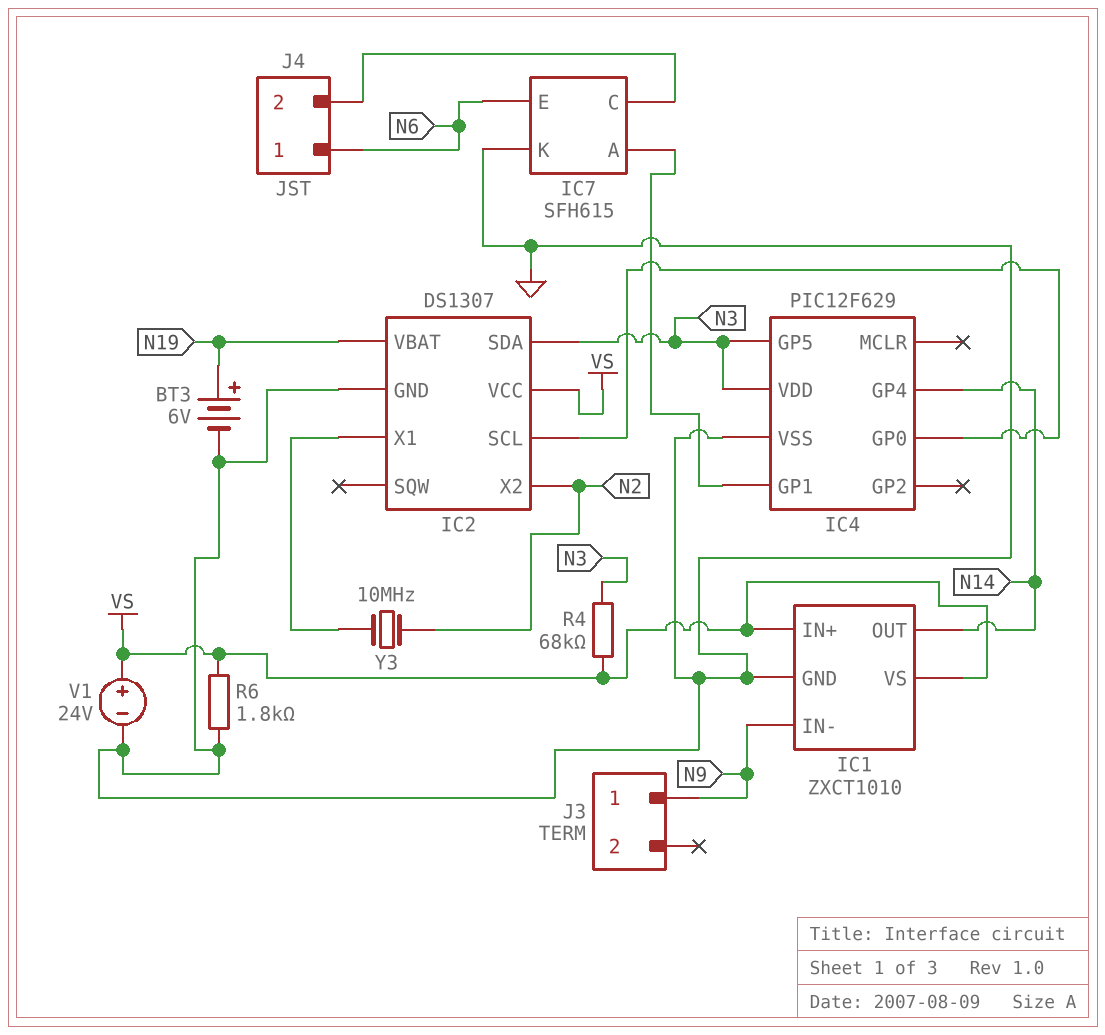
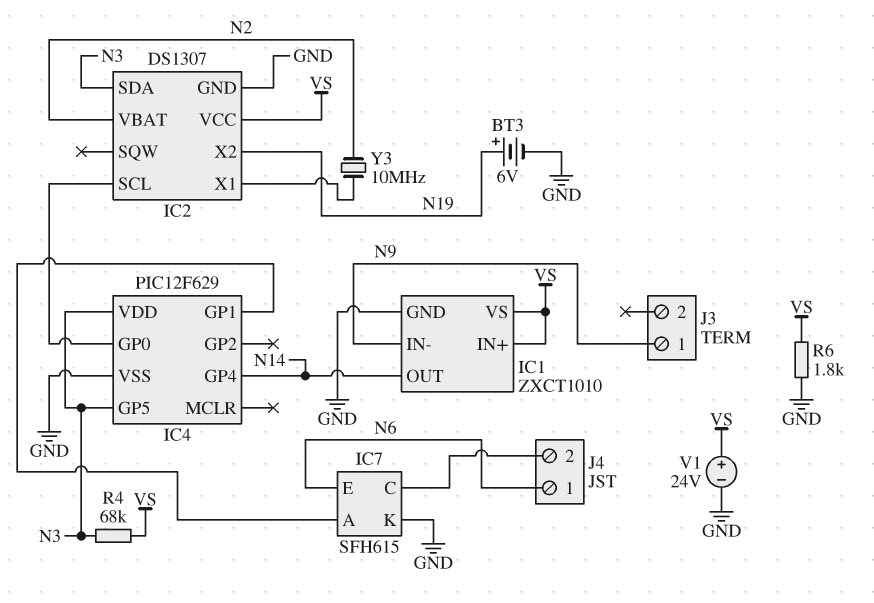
IC2 pin VBAT: N19 -> N2
IC2 pin X2: N2 -> N19

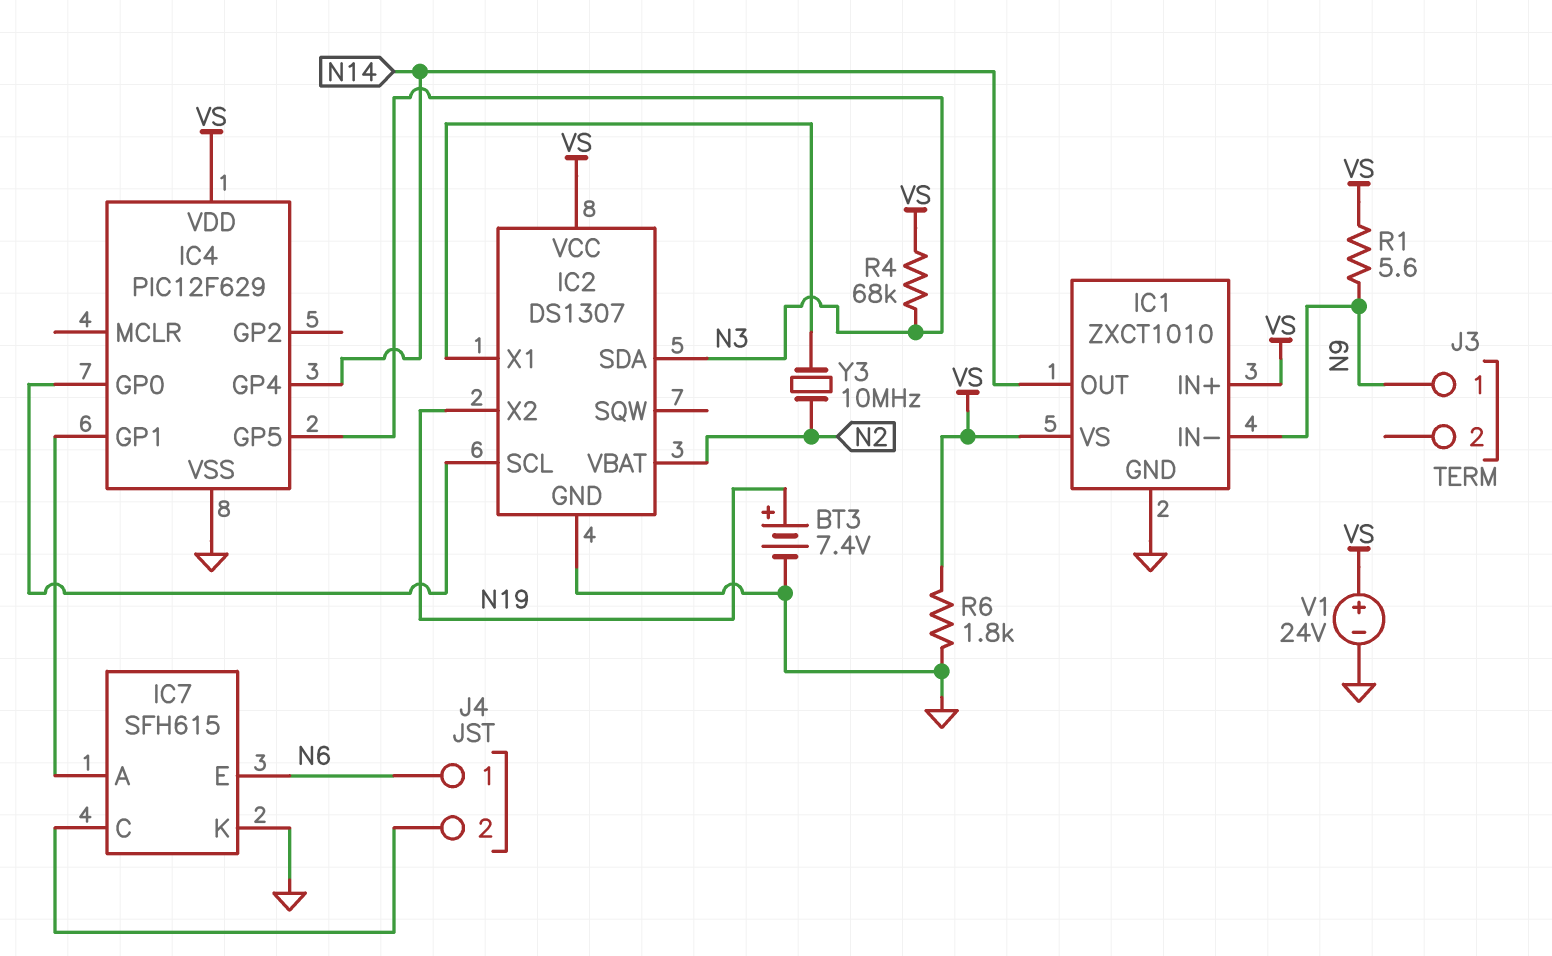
BT3: 6V (plus N19, minus GND) -> 7.4V (plus N19, minus GND)
IC4 pin VDD: N3 -> VS
R1: none -> 5.6 (N9, VS)

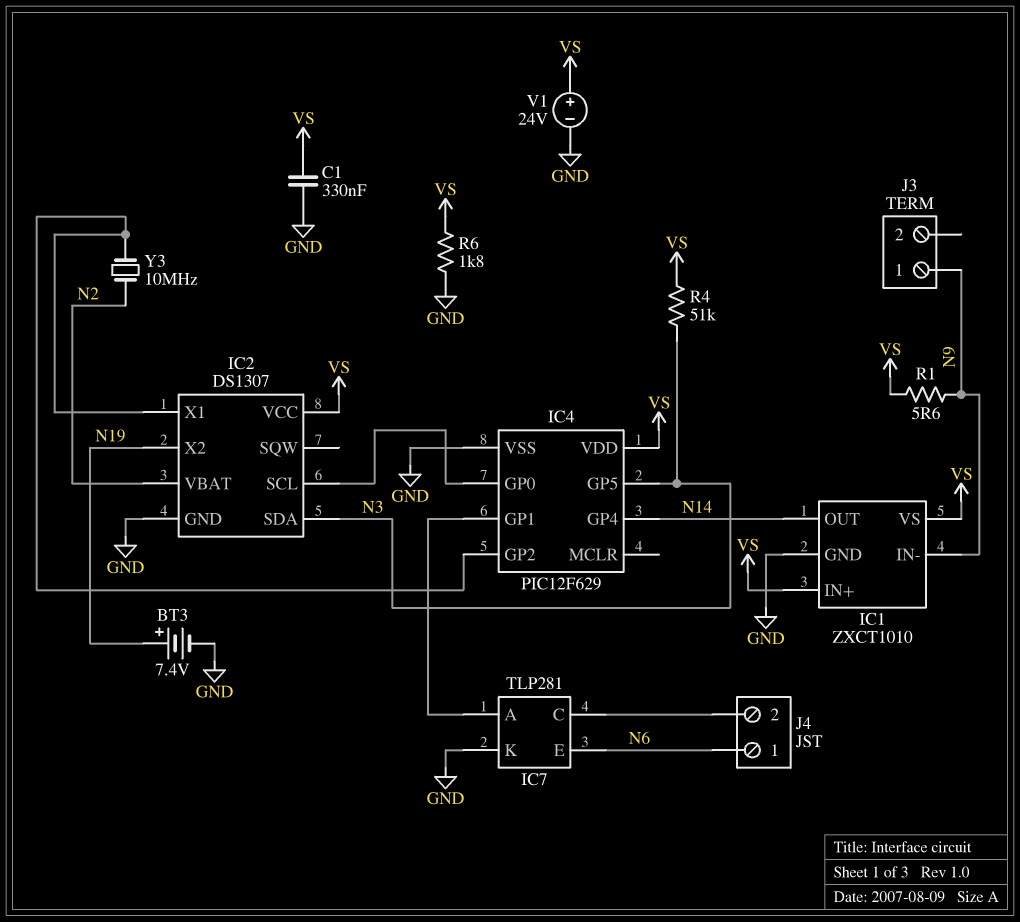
C1: none -> 330nF (GND, VS)
IC4 pin GP2: none -> IC2/X1
IC7: SFH615 -> TLP281
R4: 68k (N3, VS) -> 51k (N3, VS)

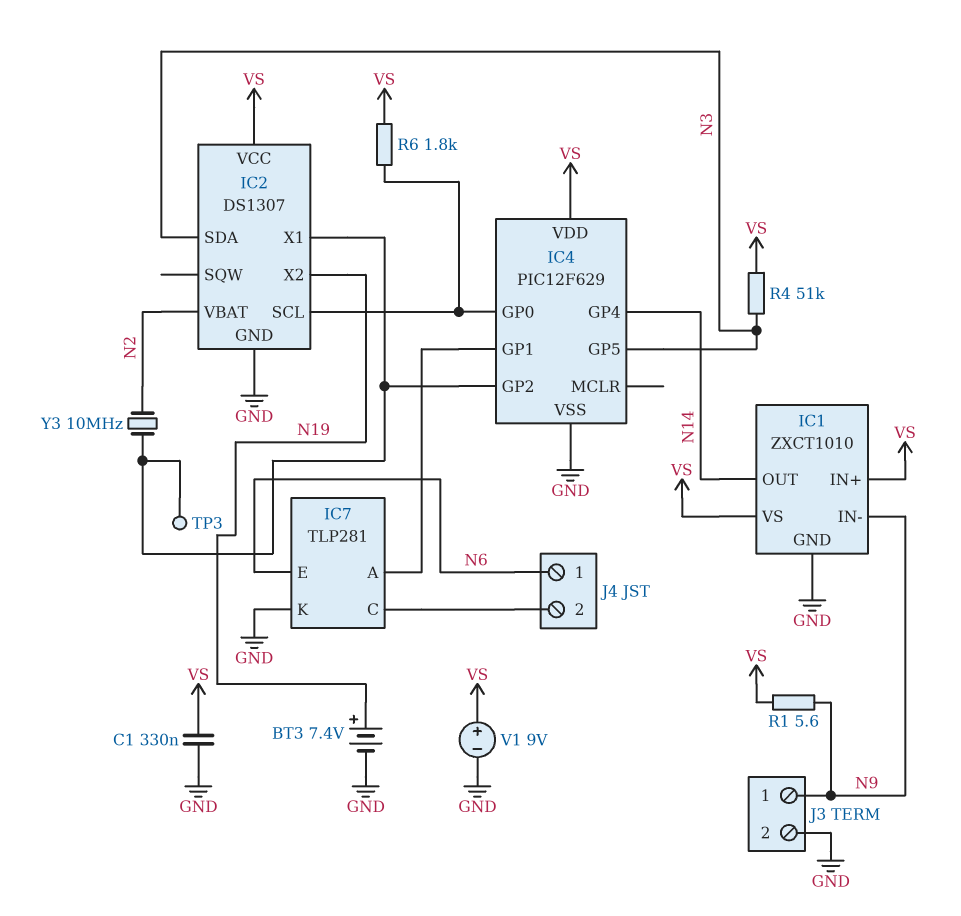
J3 pin 2: none -> GND
R6: 1.8k (GND, VS) -> 1.8k (IC2/SCL, VS)
TP3: none -> test point (IC2/X1)
V1: 24V (plus VS, minus GND) -> 9V (plus VS, minus GND)

